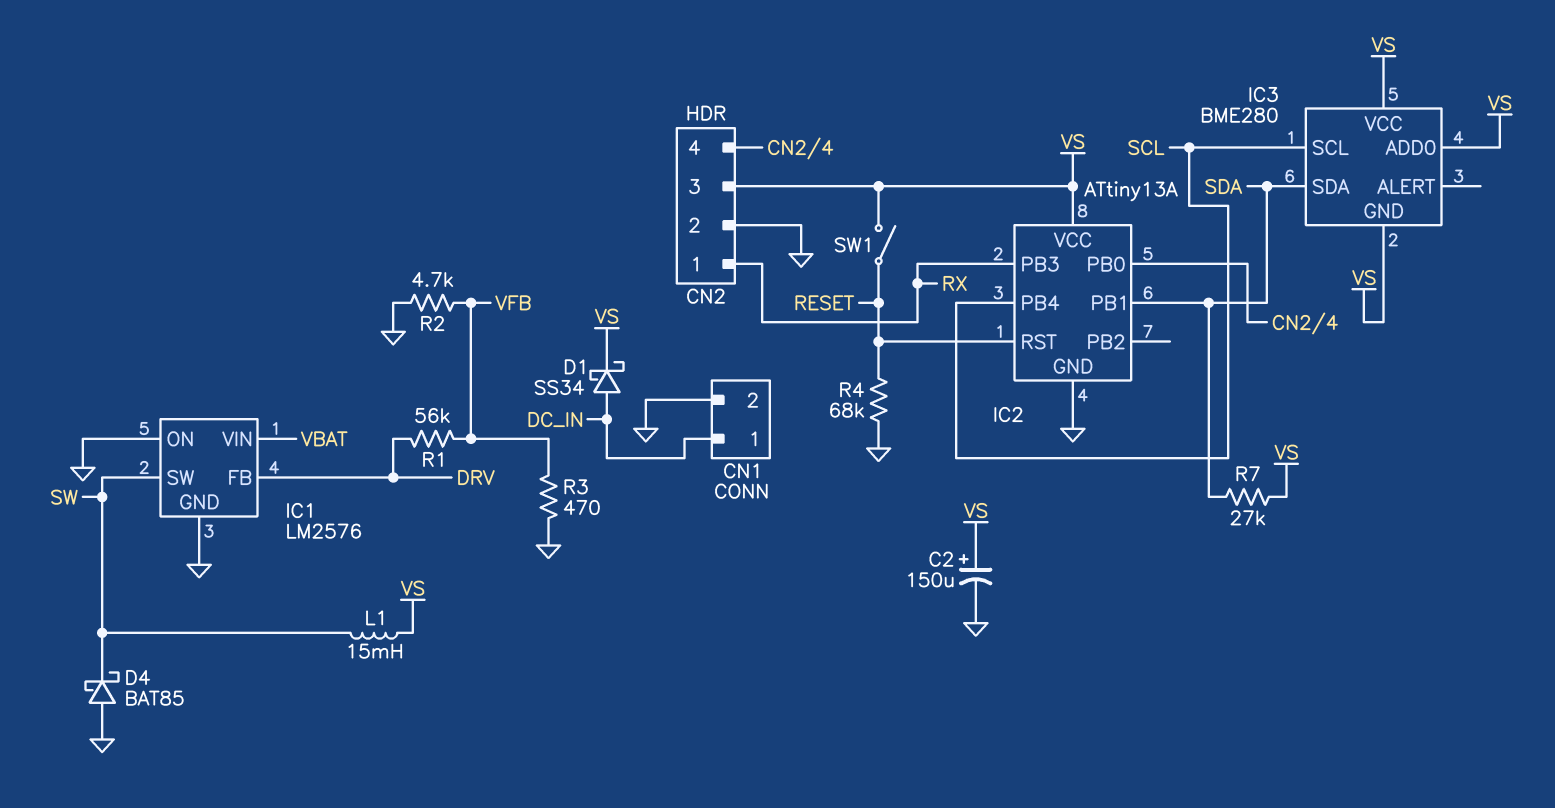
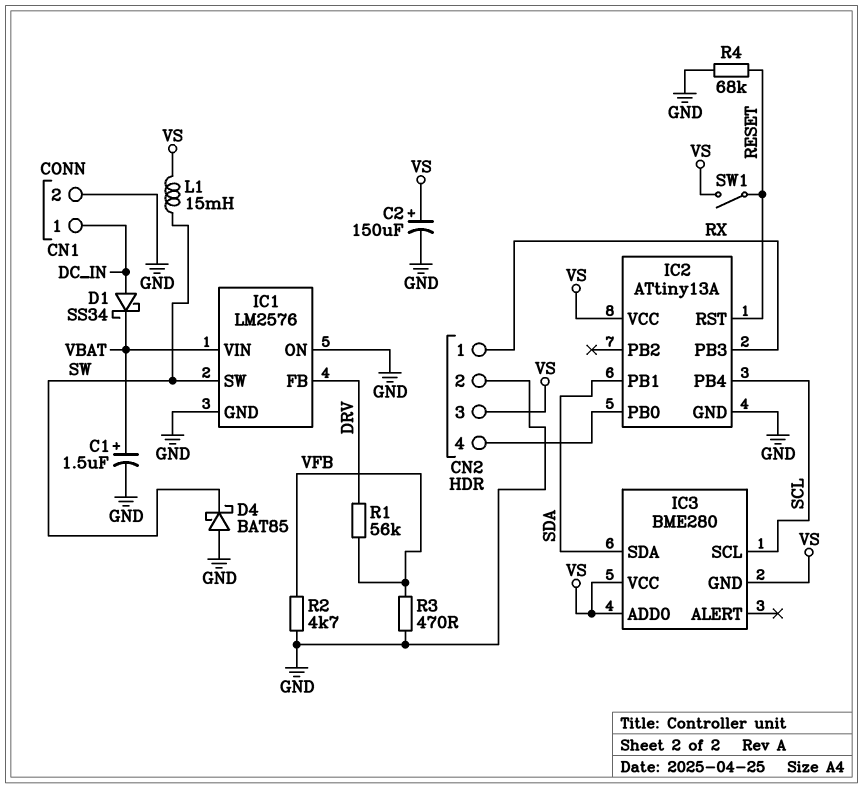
C1: none -> 1.5uF (plus VBAT, minus GND)
D1: schottky SS34 (A DC_IN, K VS) -> schottky SS34 (A DC_IN, K VBAT)
R7: 27k (SDA, VS) -> none

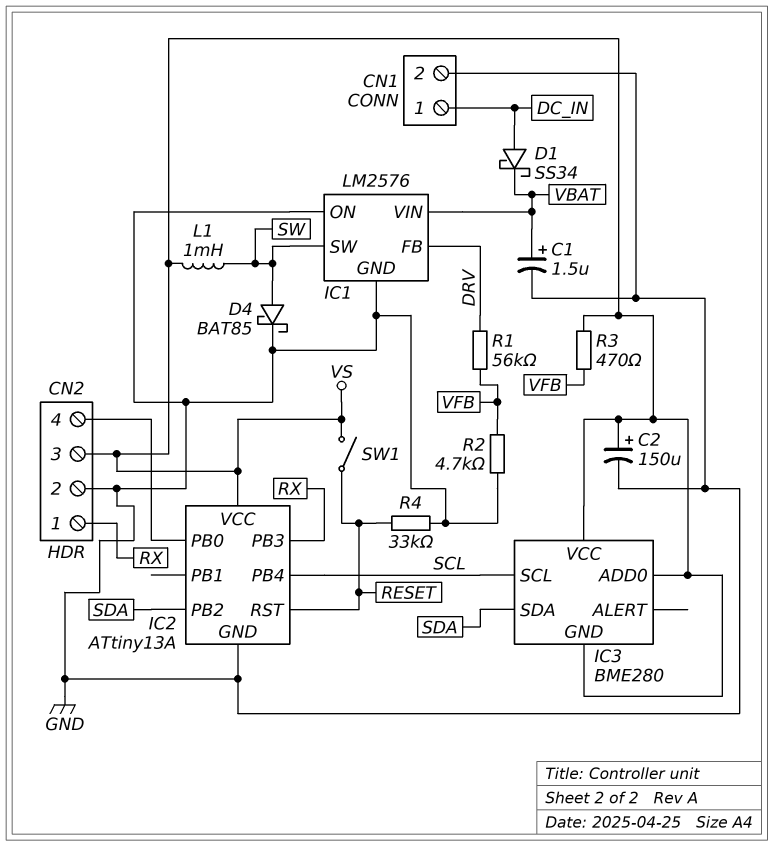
D4: schottky BAT85 (A GND, K SW) -> schottky BAT85 (A SW, K GND)
IC2 pin PB1: SDA -> none
IC2 pin PB2: none -> SDA
L1: 15mH (SW, VS) -> 1mH (SW, VS)
R3: 470 (GND, VFB) -> 470 (VFB, VS)
R4: 68k (GND, RESET) -> 33k (GND, RESET)

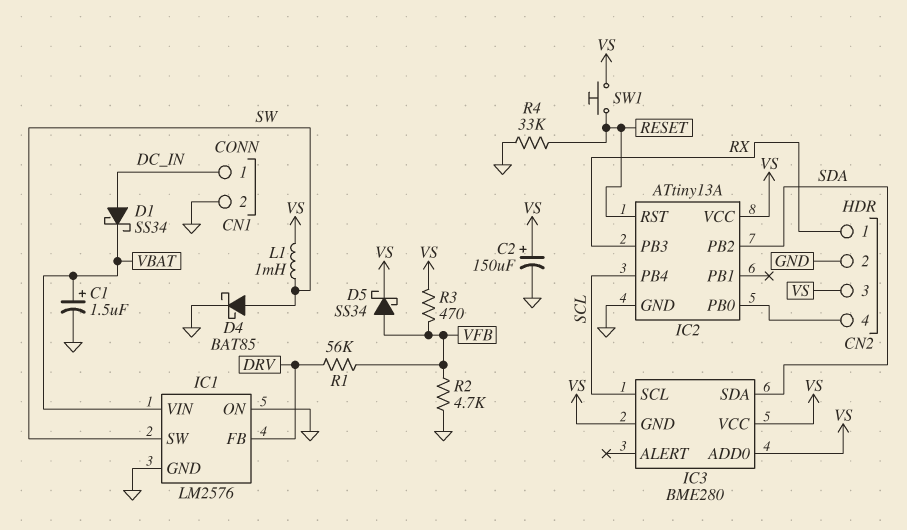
D5: none -> schottky SS34 (A VFB, K VS)
SW1: switch (RESET, VS) -> button (RESET, VS)

